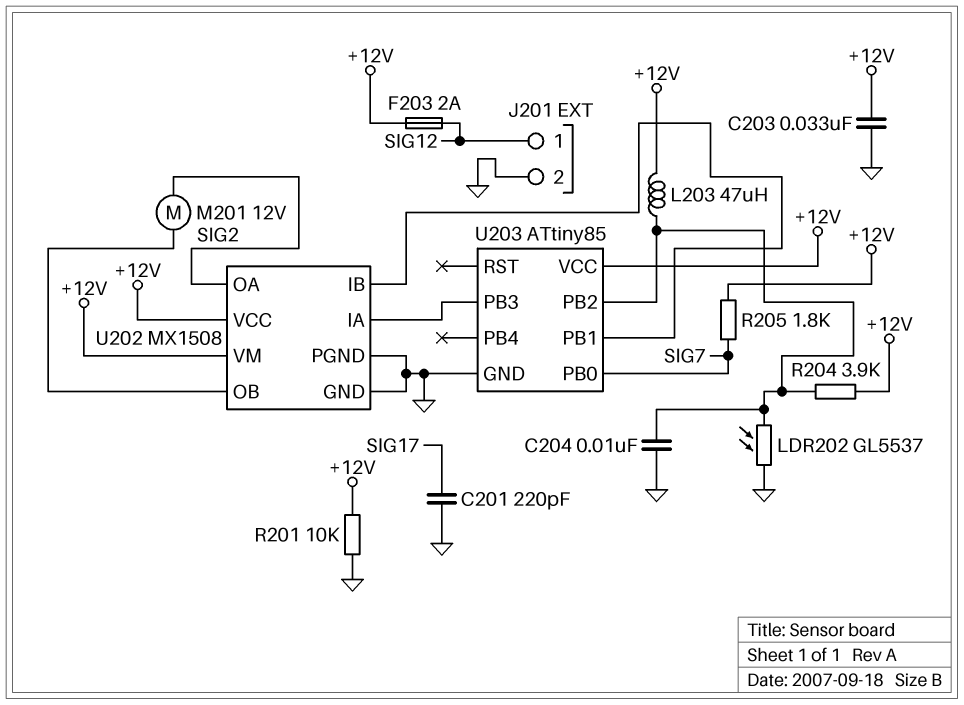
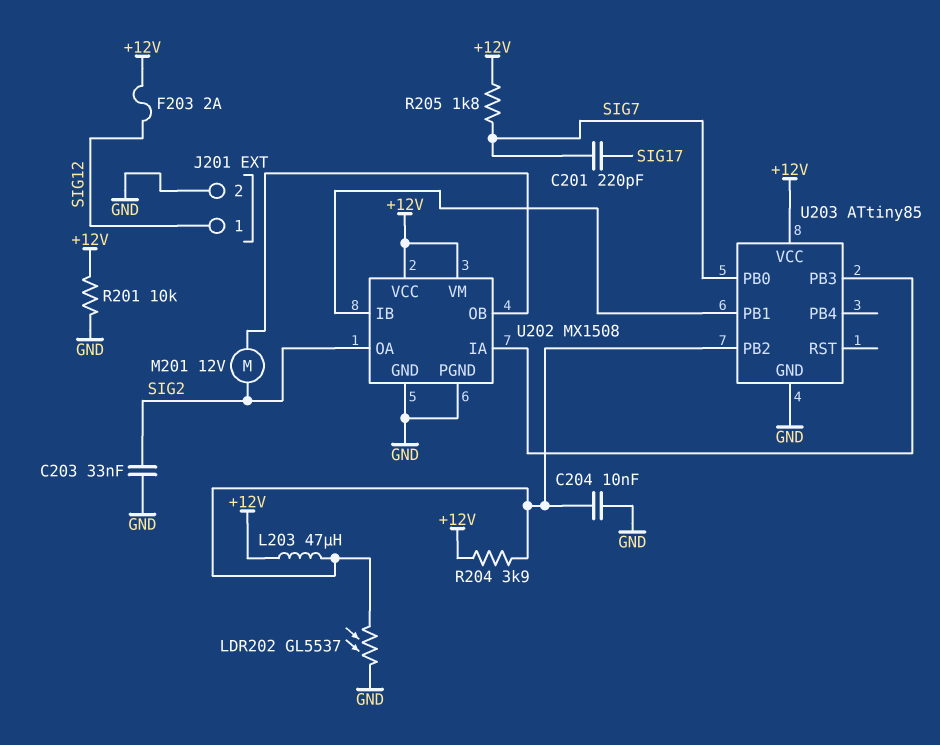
C201: 220pF (GND, SIG17) -> 220pF (SIG7, SIG17)
C203: 33nF (+12V, GND) -> 33nF (GND, SIG2)

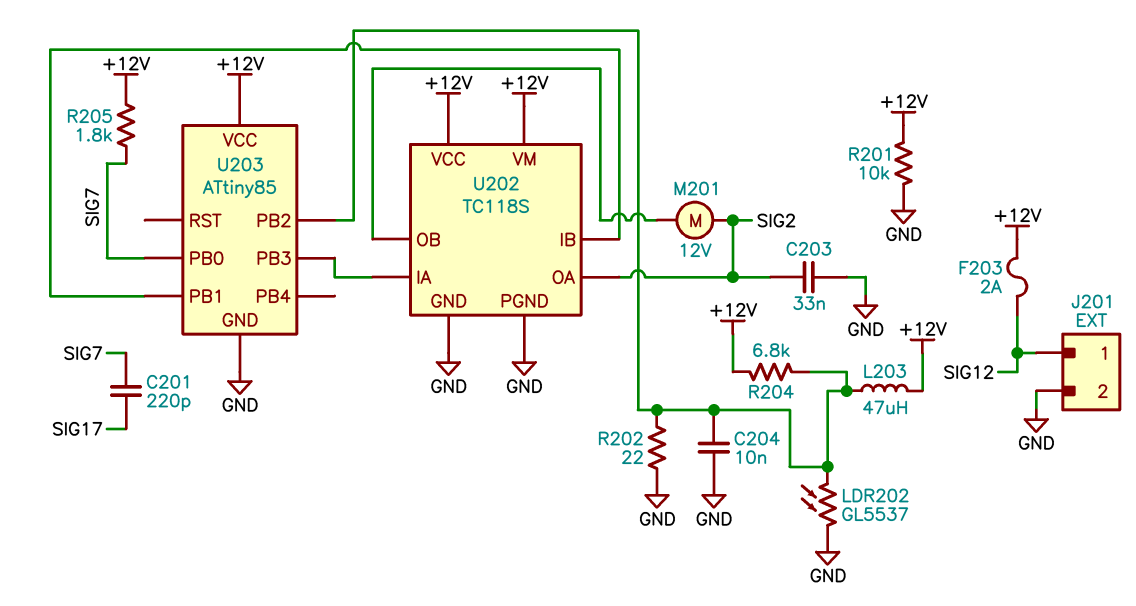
R202: none -> 22 (GND, U203/PB2)
R204: 3.9k (+12V, U203/PB2) -> 6.8k (+12V, U203/PB2)
U202: MX1508 -> TC118S

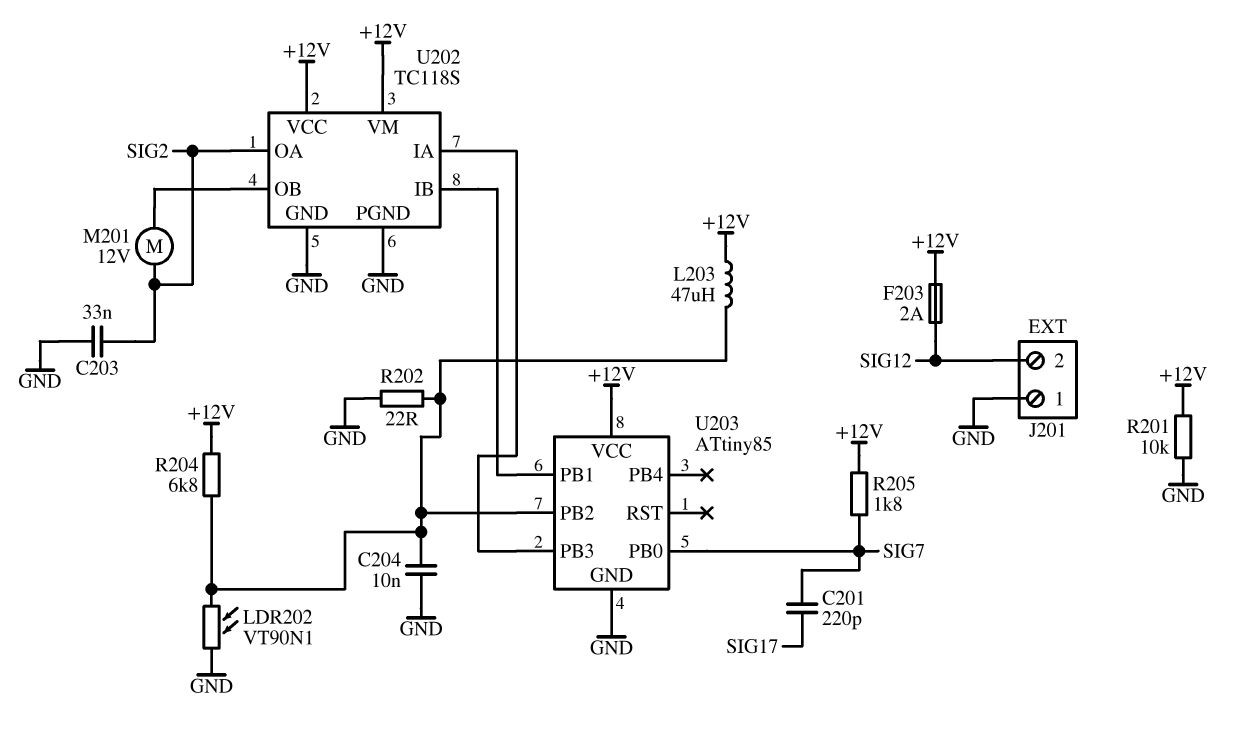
J201 pin 1: SIG12 -> GND
J201 pin 2: GND -> SIG12
LDR202: GL5537 (GND, U203/PB2) -> VT90N1 (GND, U203/PB2)

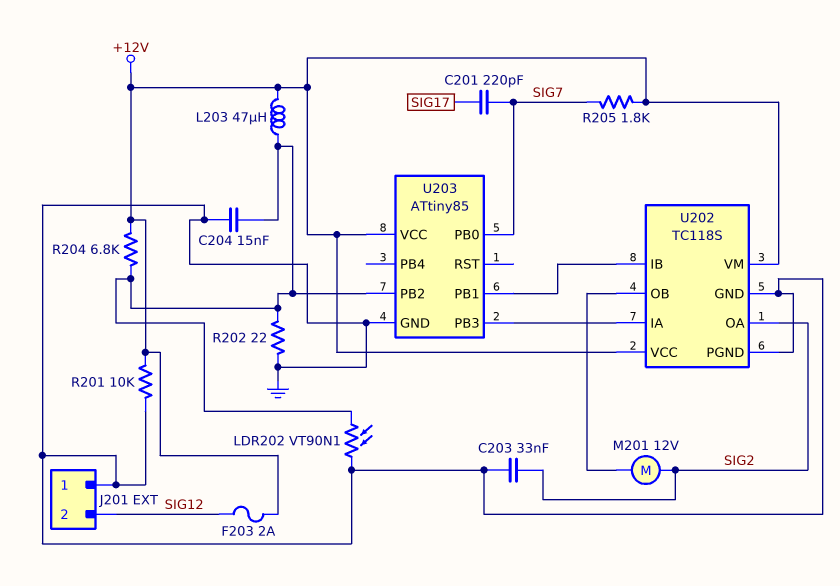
C204: 10nF (GND, U203/PB2) -> 15nF (GND, U203/PB2)

